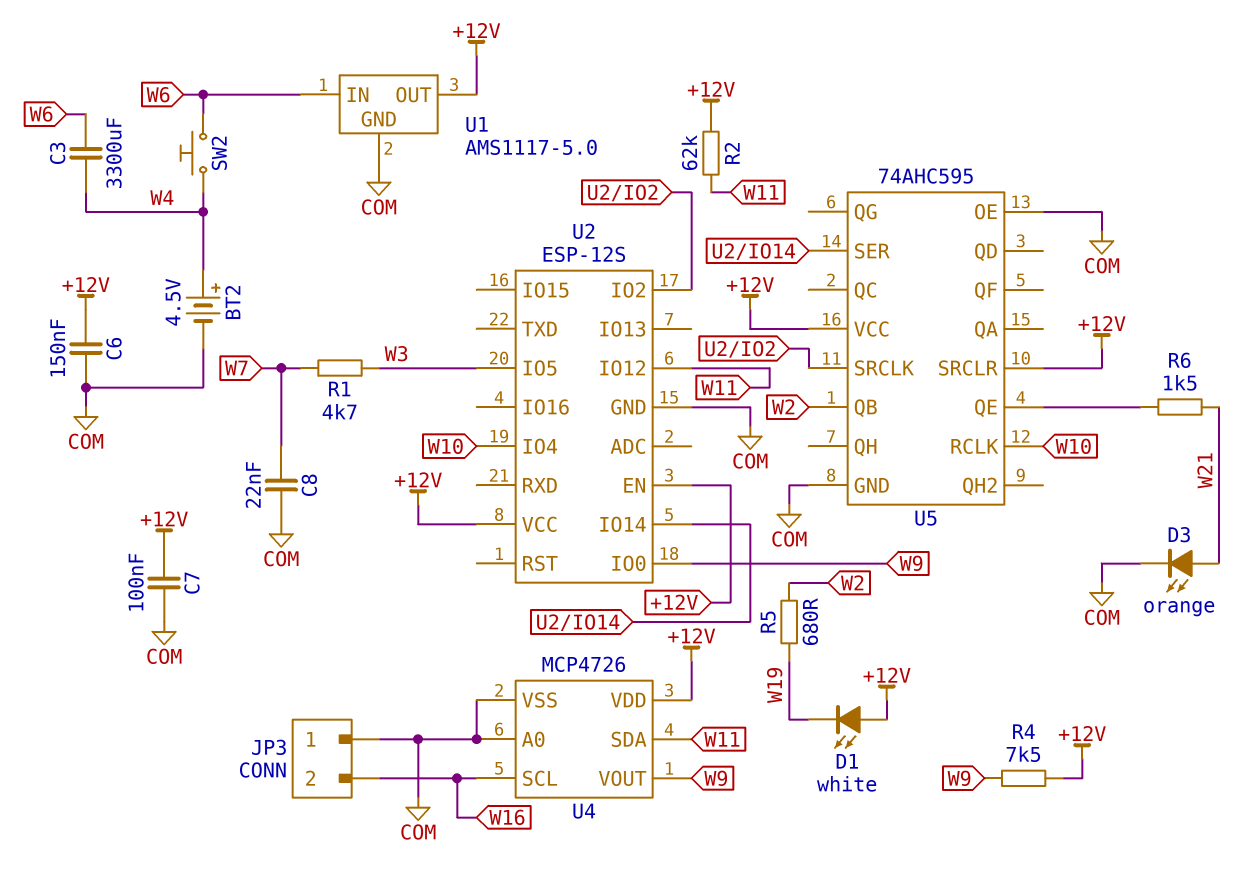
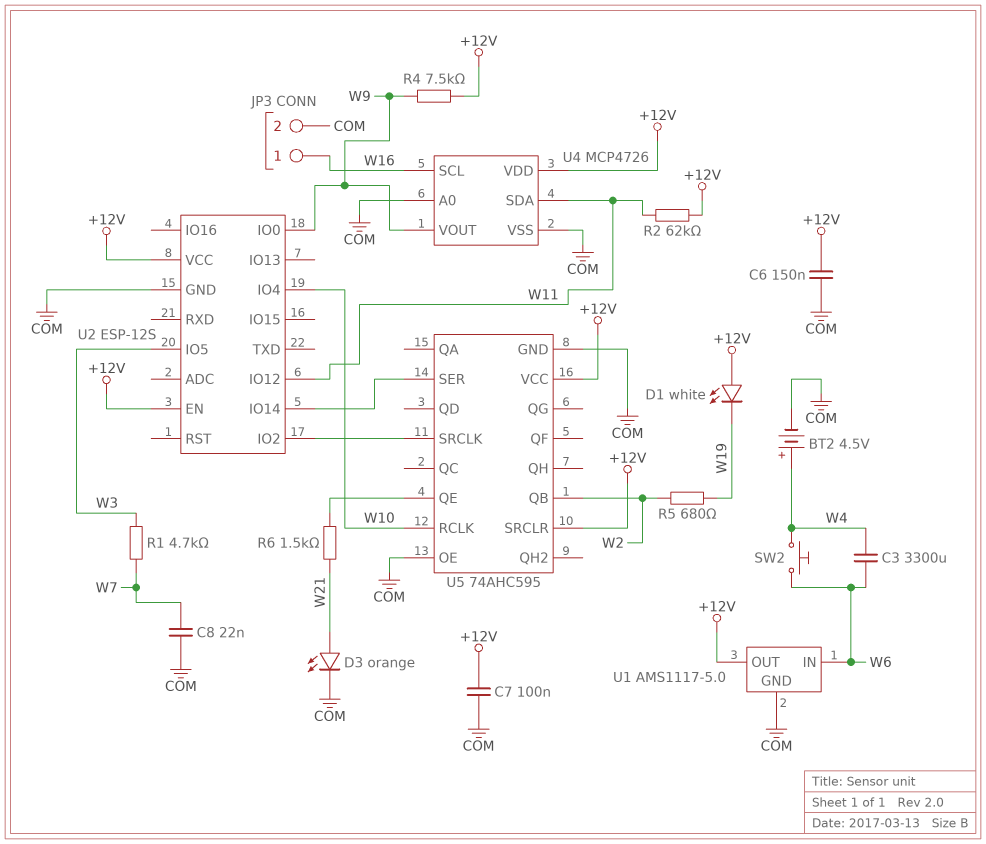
JP3 pin 1: COM -> W16
JP3 pin 2: W16 -> COM

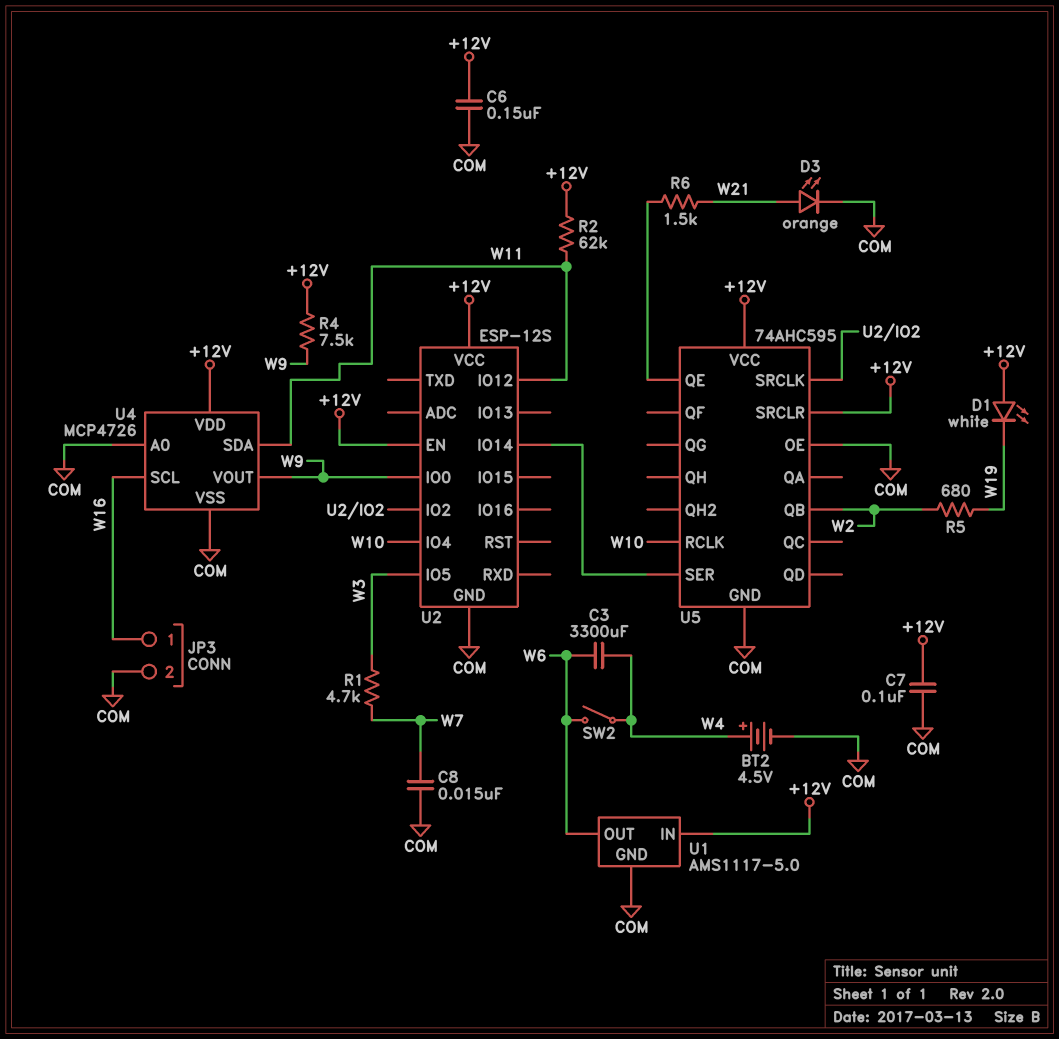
C8: 22nF (COM, W7) -> 15nF (COM, W7)
SW2: button (W4, W6) -> switch (W4, W6)
U1 pin IN: W6 -> +12V
U1 pin OUT: +12V -> W6

